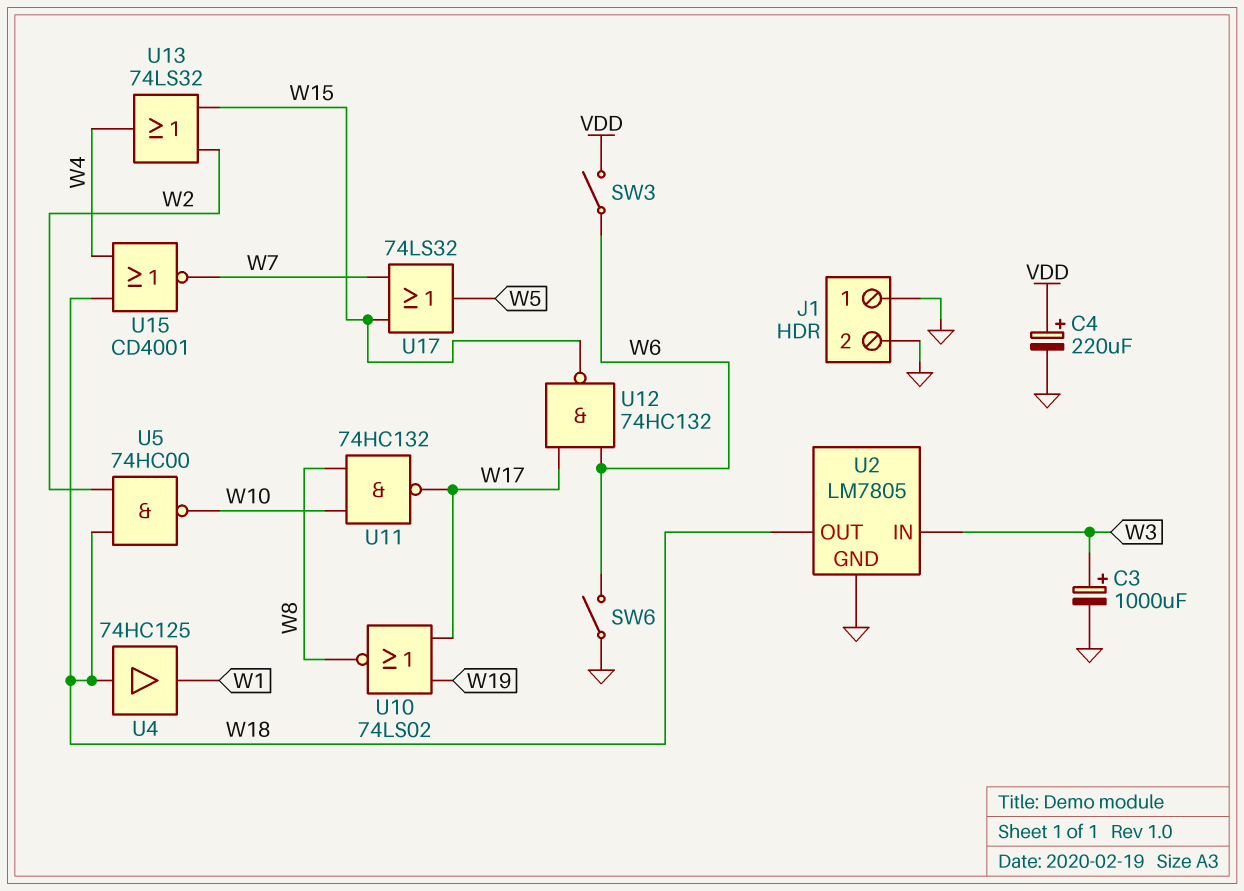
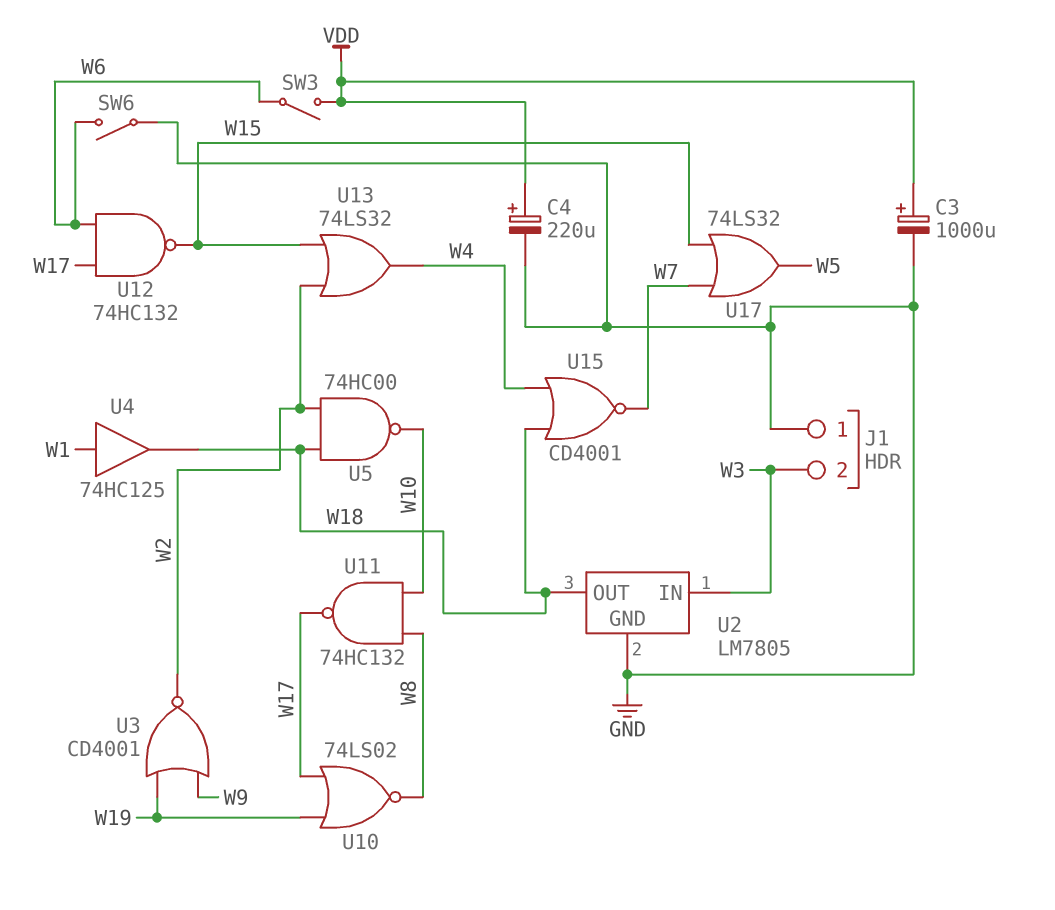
C3: 1000uF (plus W3, minus GND) -> 1000uF (plus VDD, minus GND)
J1 pin 2: GND -> W3
U3: none -> NOR CD4001 (in W9, in W19, out W2)
U4: buffer 74HC125 (in W18, out W1) -> buffer 74HC125 (in W1, out W18)

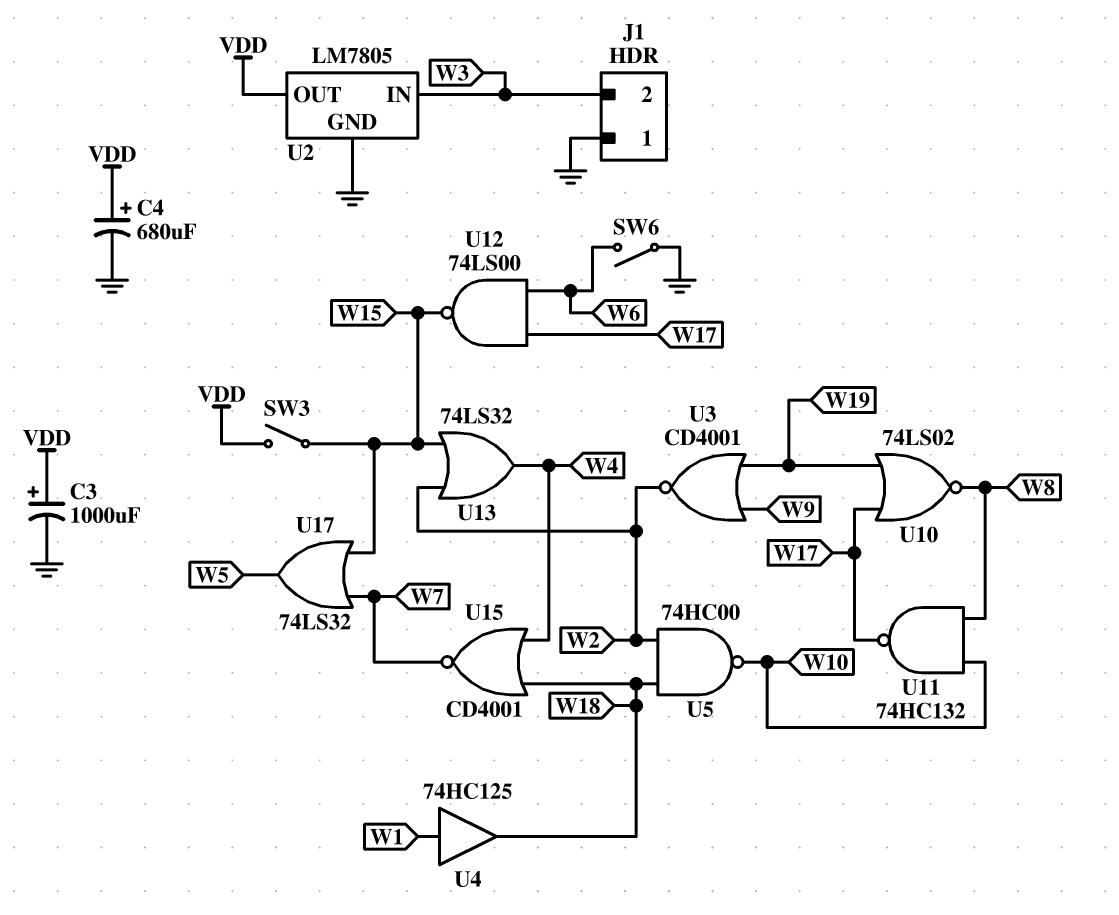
C4: 220uF (plus VDD, minus GND) -> 680uF (plus VDD, minus GND)
SW3: switch (VDD, W6) -> switch (VDD, W15)
U2 pin OUT: W18 -> VDD
U12: NAND 74HC132 (in W6, in W17, out W15) -> NAND 74LS00 (in W6, in W17, out W15)

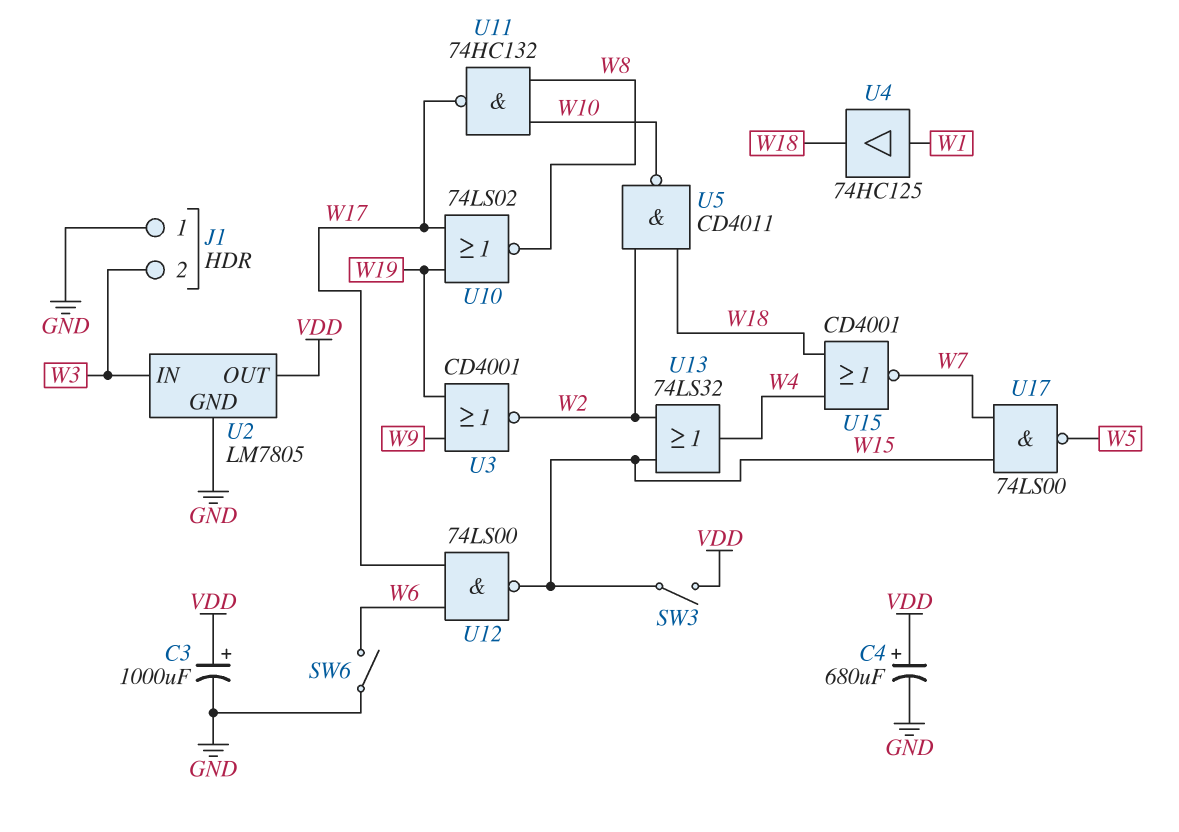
U5: NAND 74HC00 (in W2, in W18, out W10) -> NAND CD4011 (in W2, in W18, out W10)
U17: OR 74LS32 (in W7, in W15, out W5) -> NAND 74LS00 (in W7, in W15, out W5)

